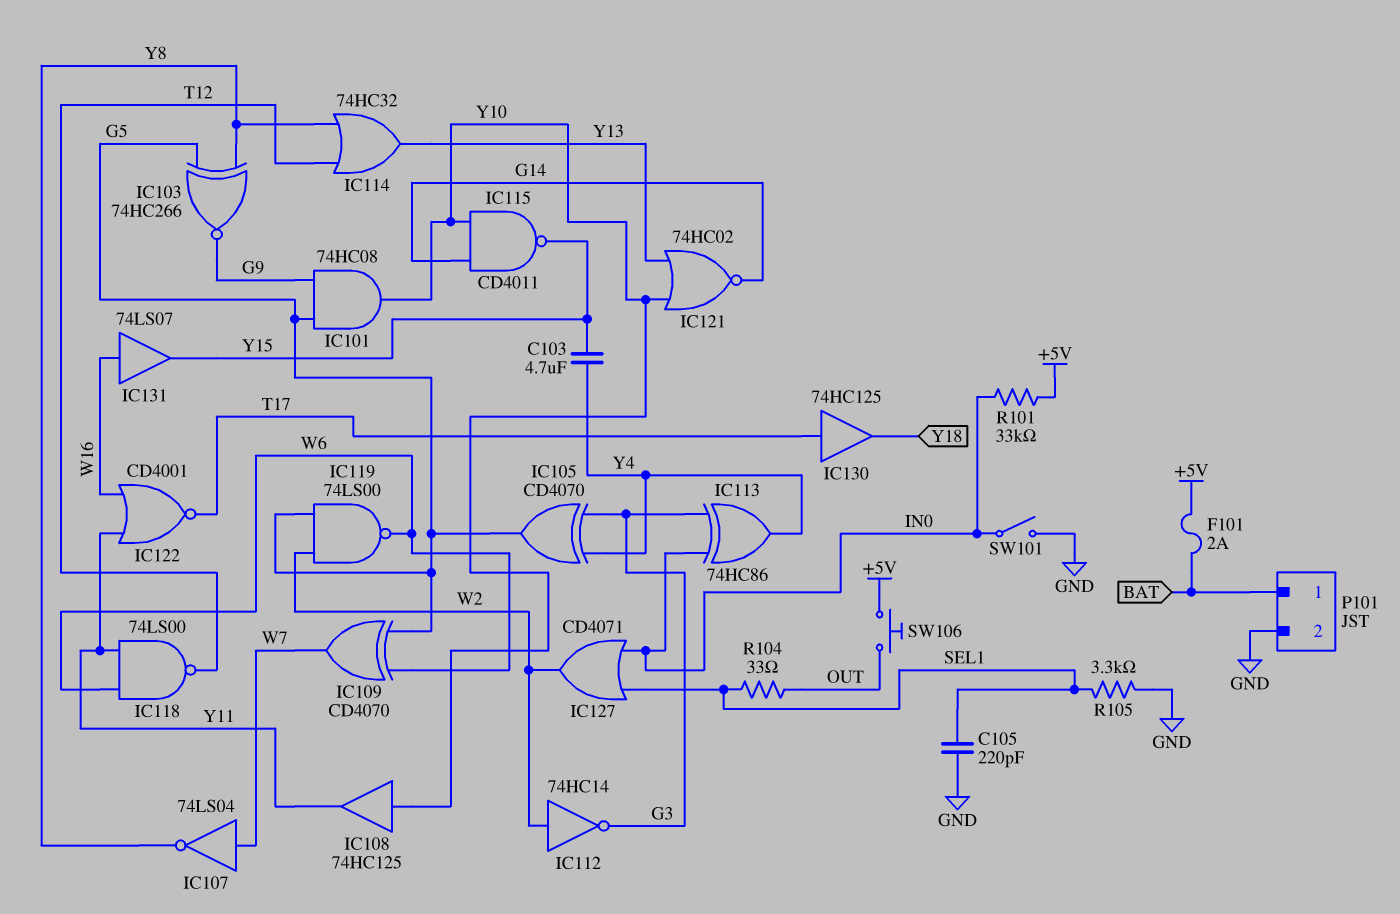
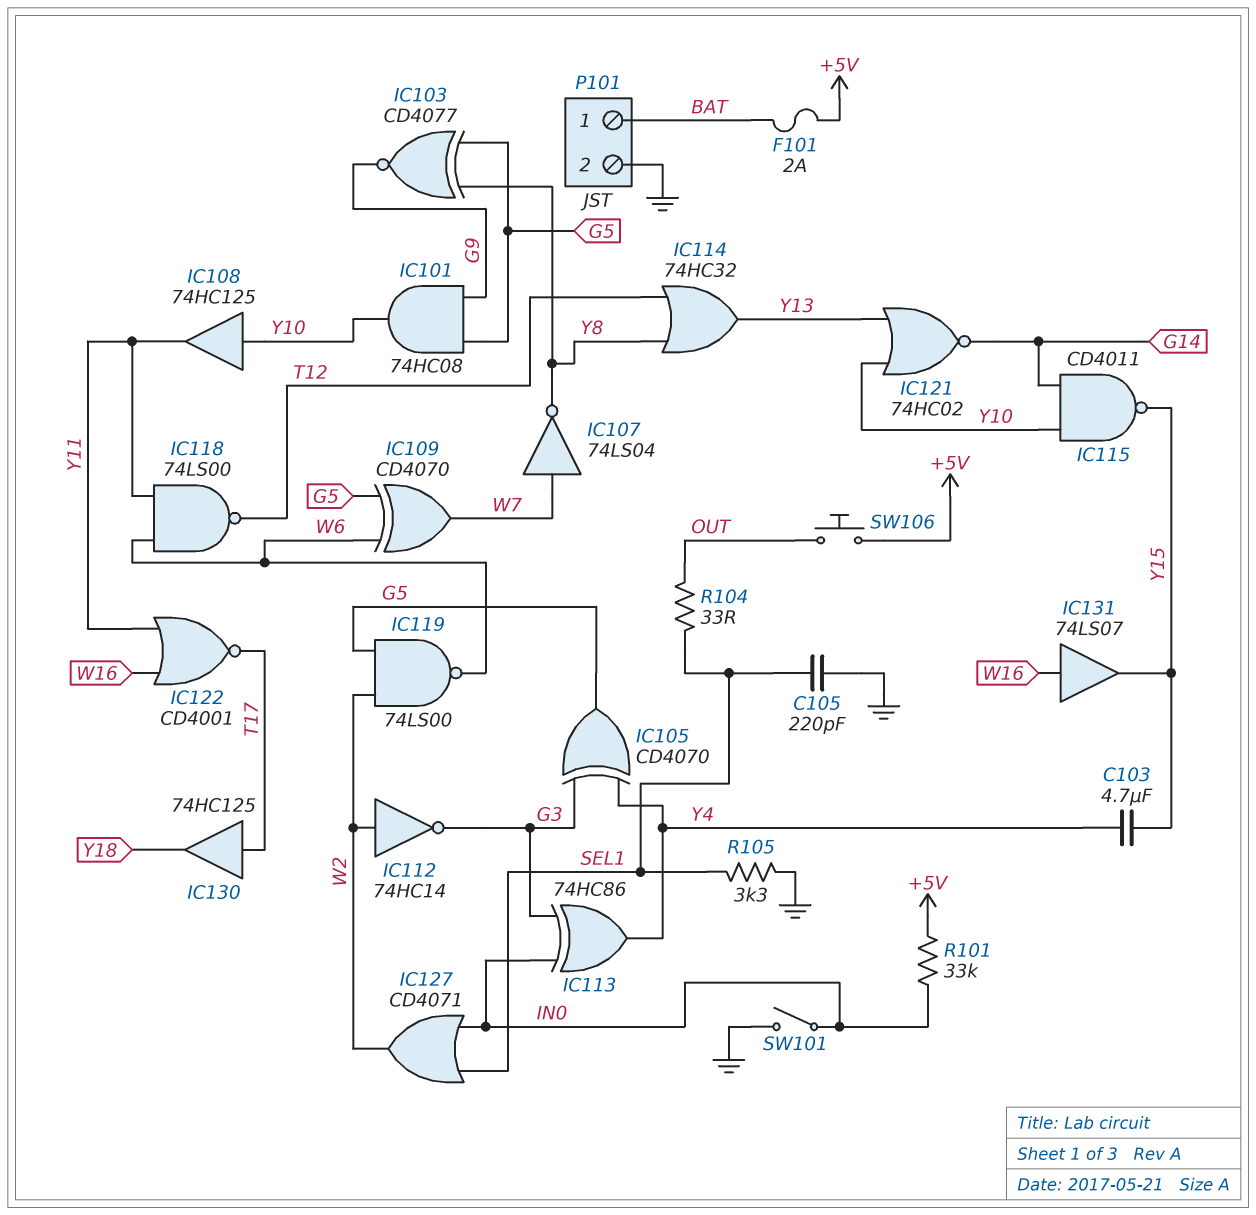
IC103: XNOR 74HC266 (in G5, in Y8, out G9) -> XNOR CD4077 (in G5, in Y8, out G9)

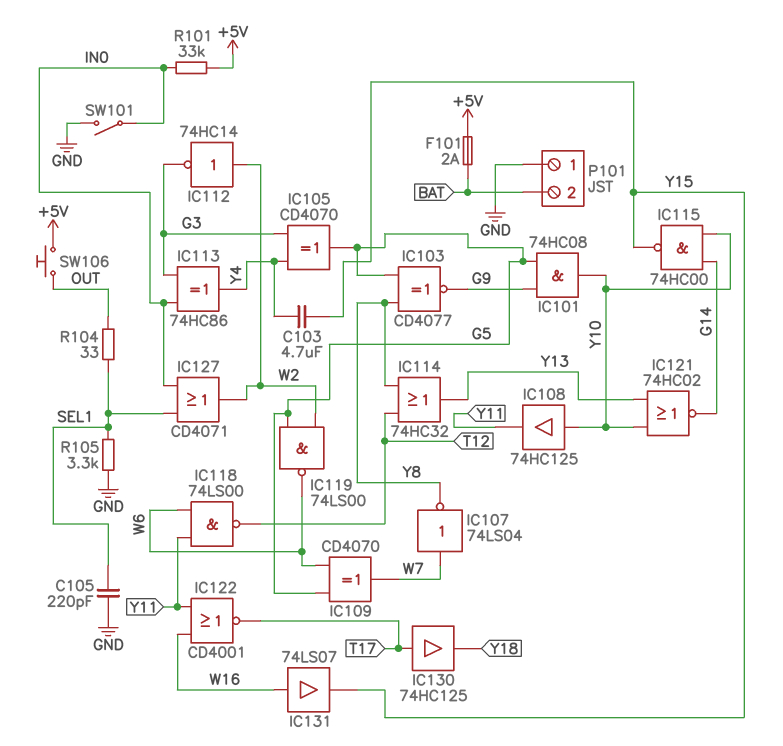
IC115: NAND CD4011 (in G14, in Y10, out Y15) -> NAND 74HC00 (in G14, in Y10, out Y15)
P101 pin 1: BAT -> GND
P101 pin 2: GND -> BAT

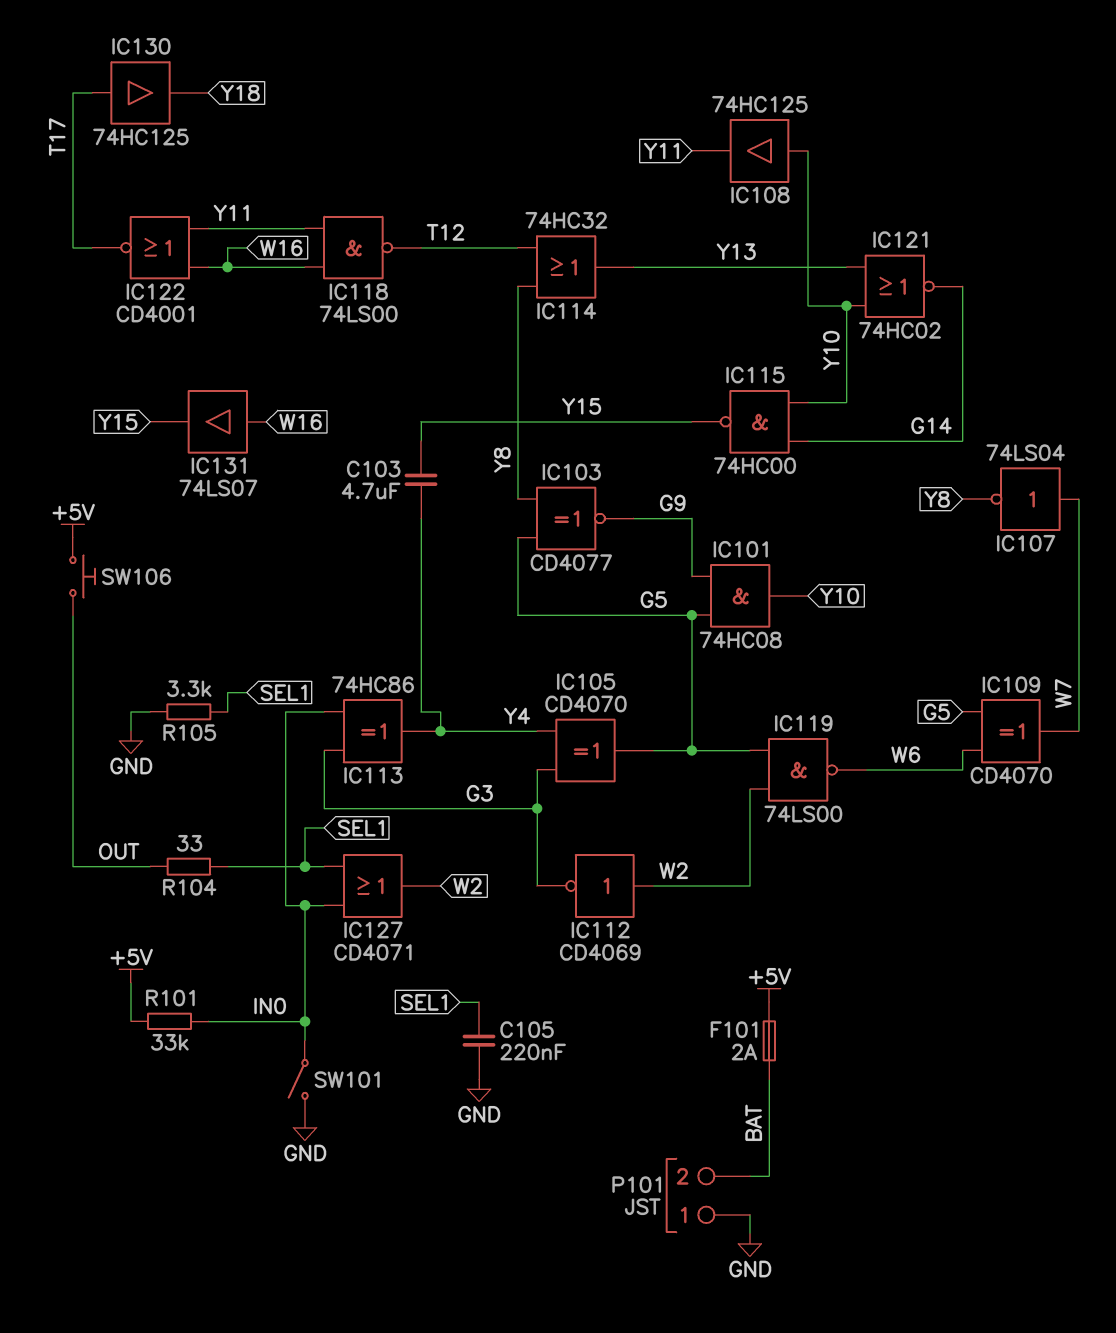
C105: 220pF (GND, SEL1) -> 220nF (GND, SEL1)
IC112: NOT 74HC14 (in W2, out G3) -> NOT CD4069 (in W2, out G3)
IC118: NAND 74LS00 (in W6, in Y11, out T12) -> NAND 74LS00 (in W16, in Y11, out T12)

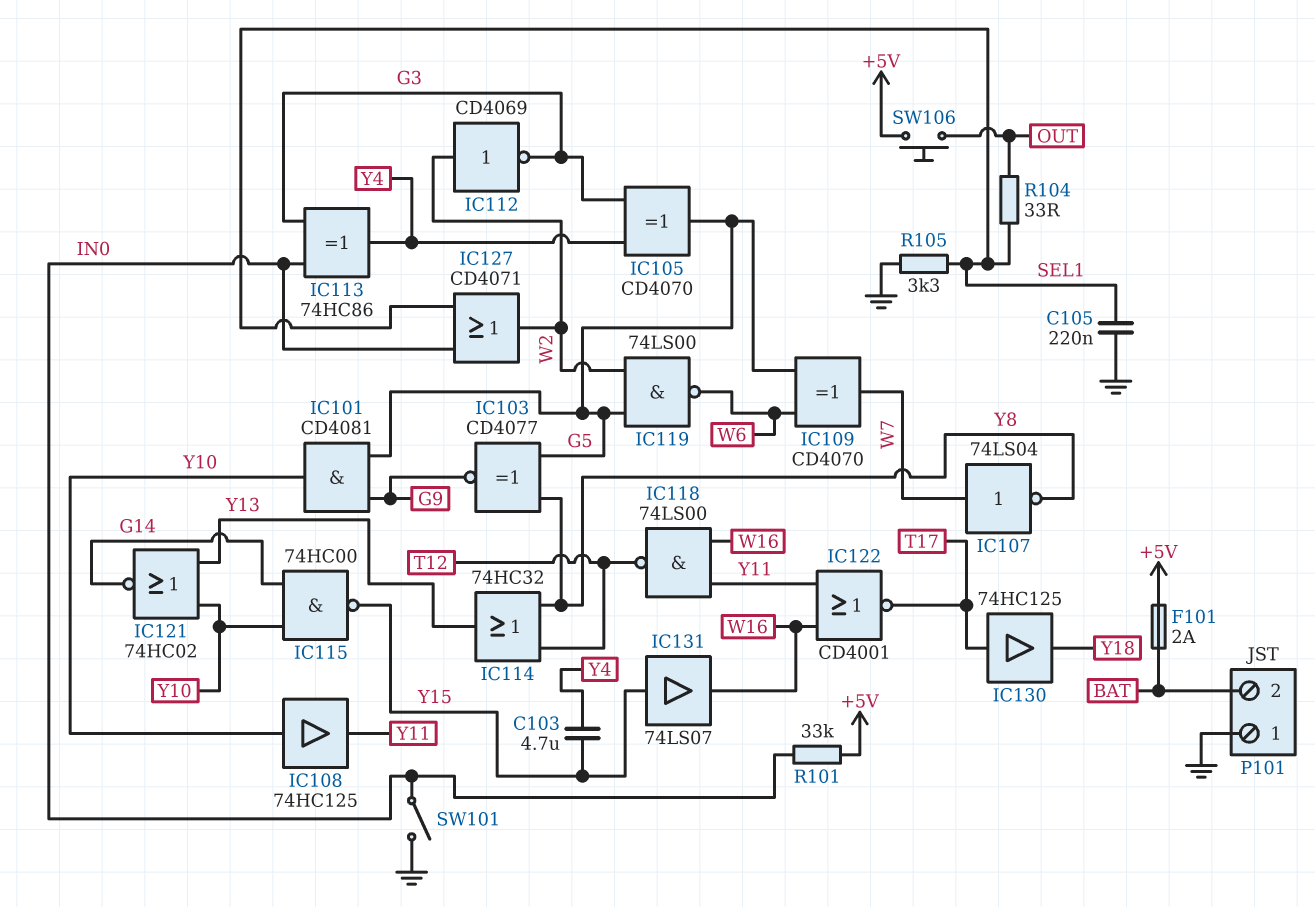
IC101: AND 74HC08 (in G5, in G9, out Y10) -> AND CD4081 (in G5, in G9, out Y10)
IC131: buffer 74LS07 (in W16, out Y15) -> buffer 74LS07 (in Y15, out W16)

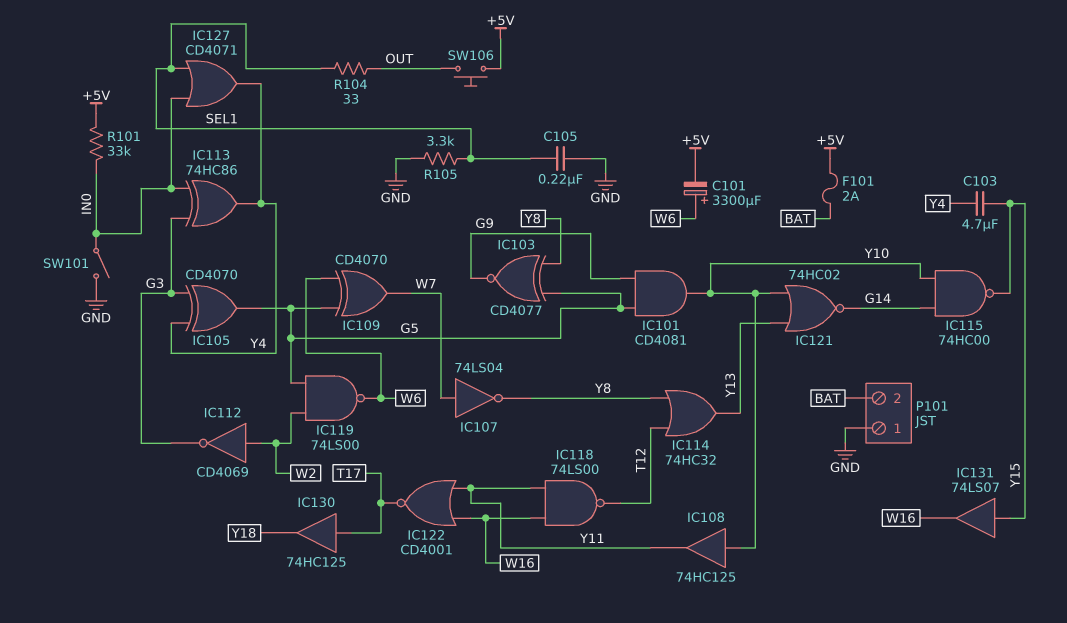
C101: none -> 3300uF (plus W6, minus +5V)
IC127: OR CD4071 (in IN0, in SEL1, out W2) -> OR CD4071 (in IN0, in SEL1, out Y4)

